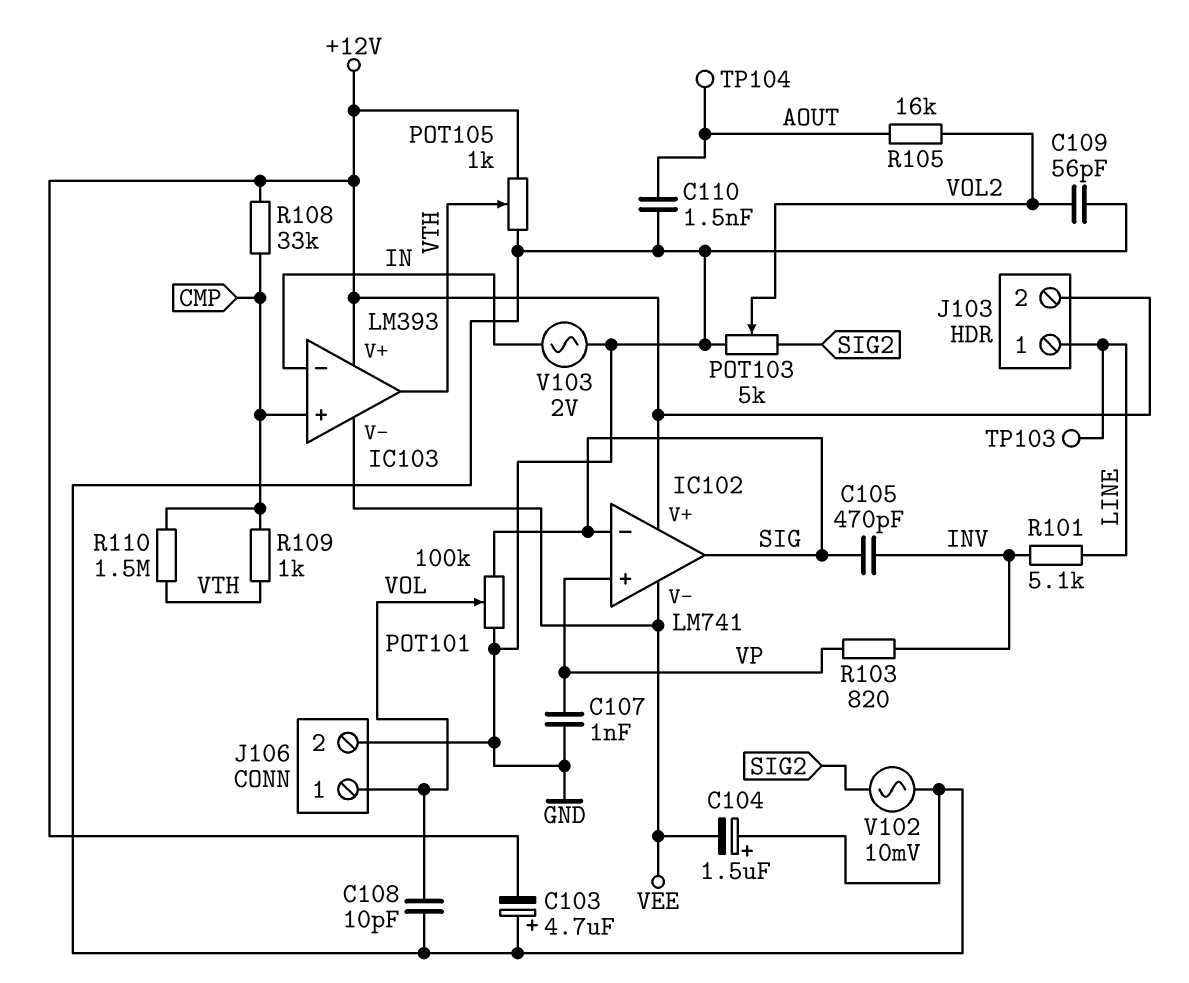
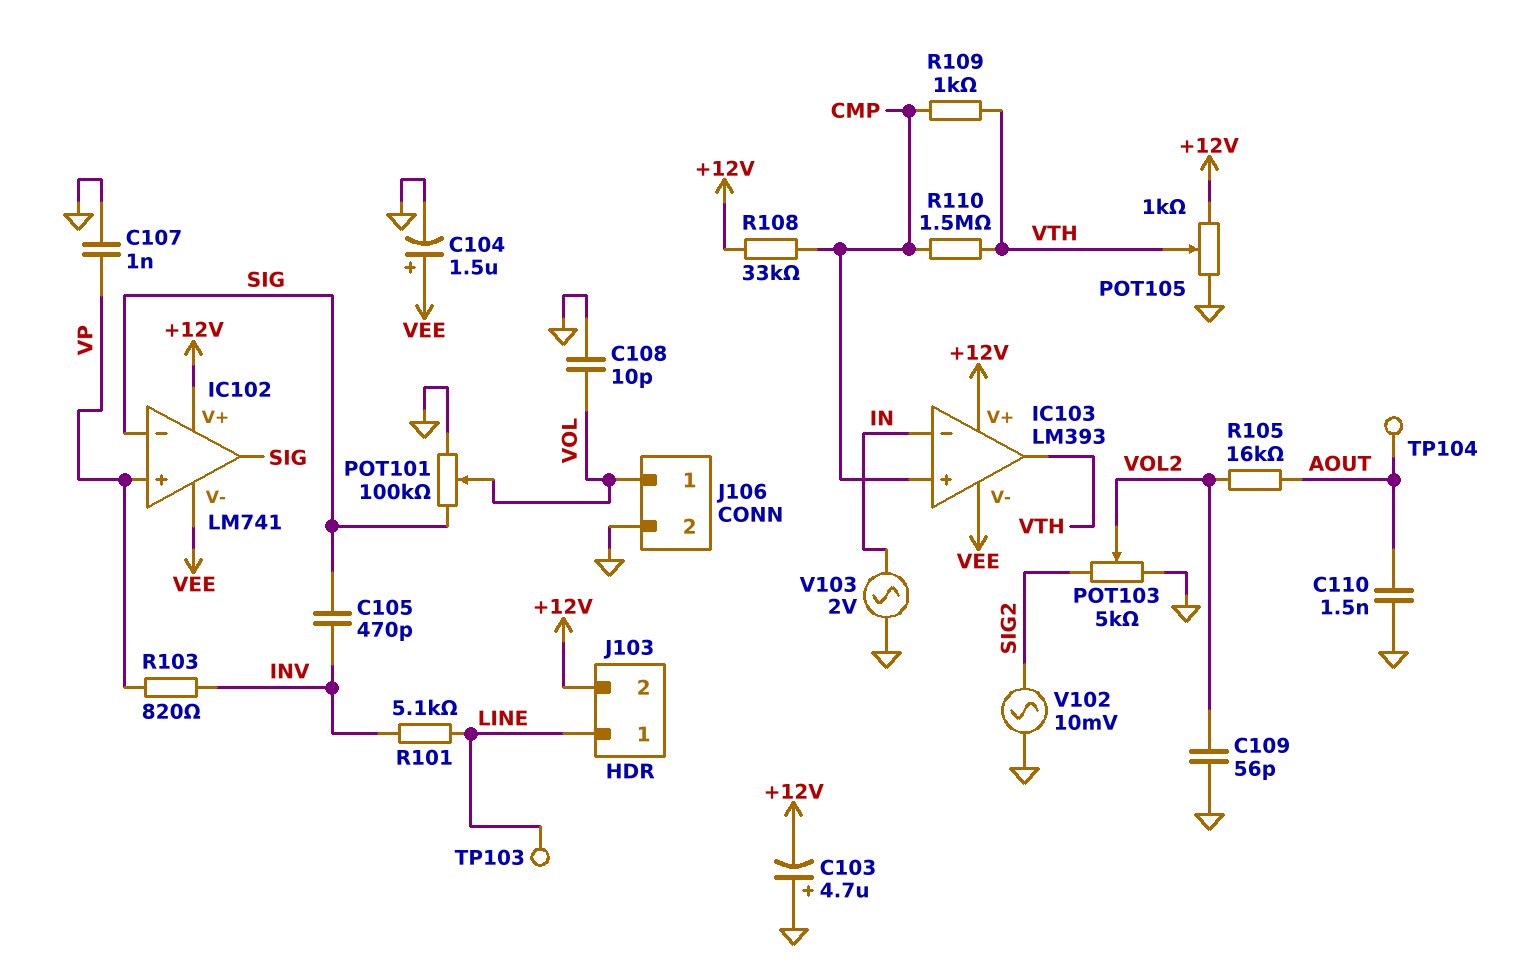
C104: 1.5uF (plus GND, minus VEE) -> 1.5uF (plus VEE, minus GND)

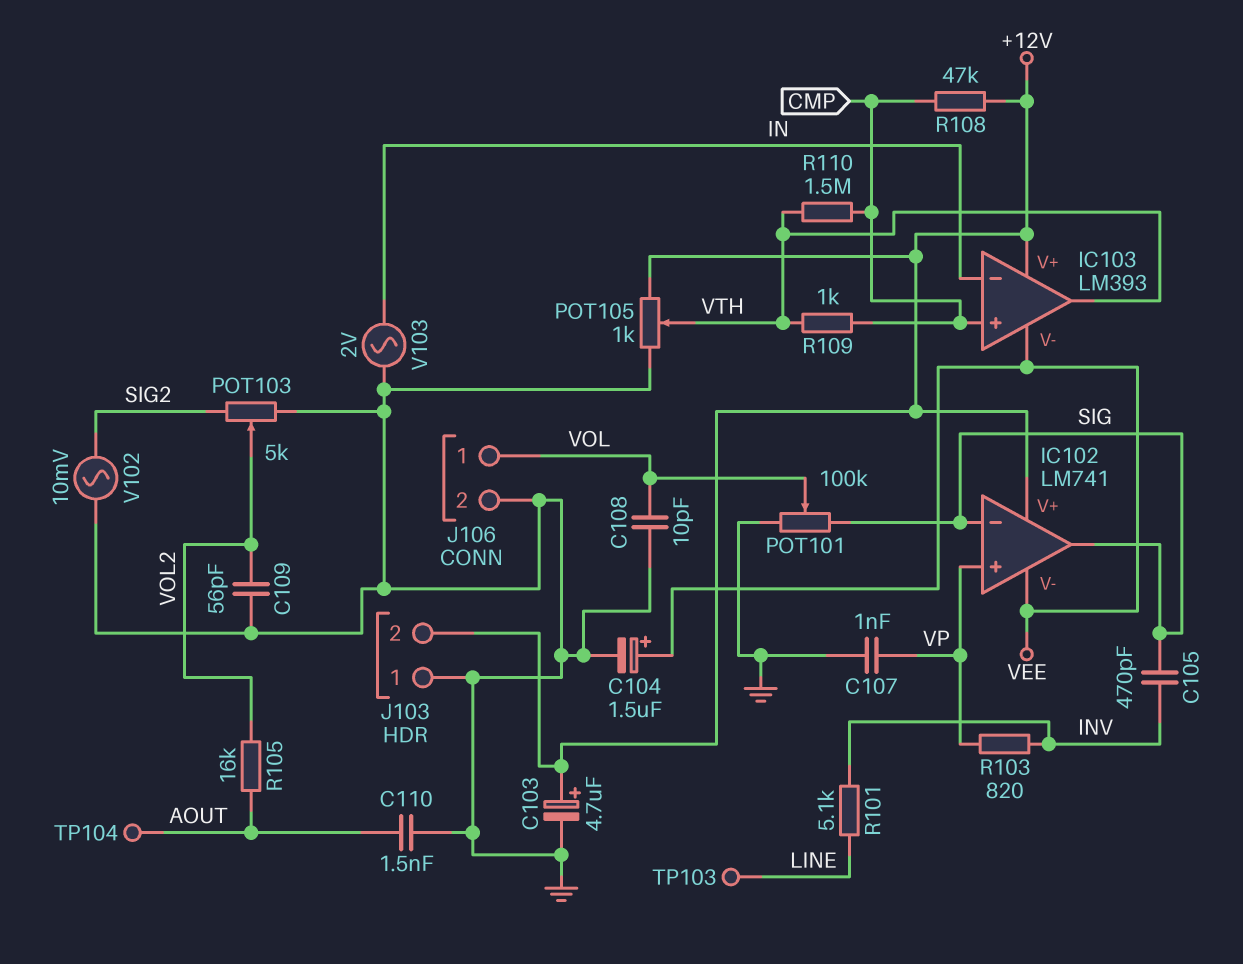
C103: 4.7uF (plus GND, minus +12V) -> 4.7uF (plus +12V, minus GND)
J103 pin 1: LINE -> GND
R108: 33k (+12V, CMP) -> 47k (+12V, CMP)

